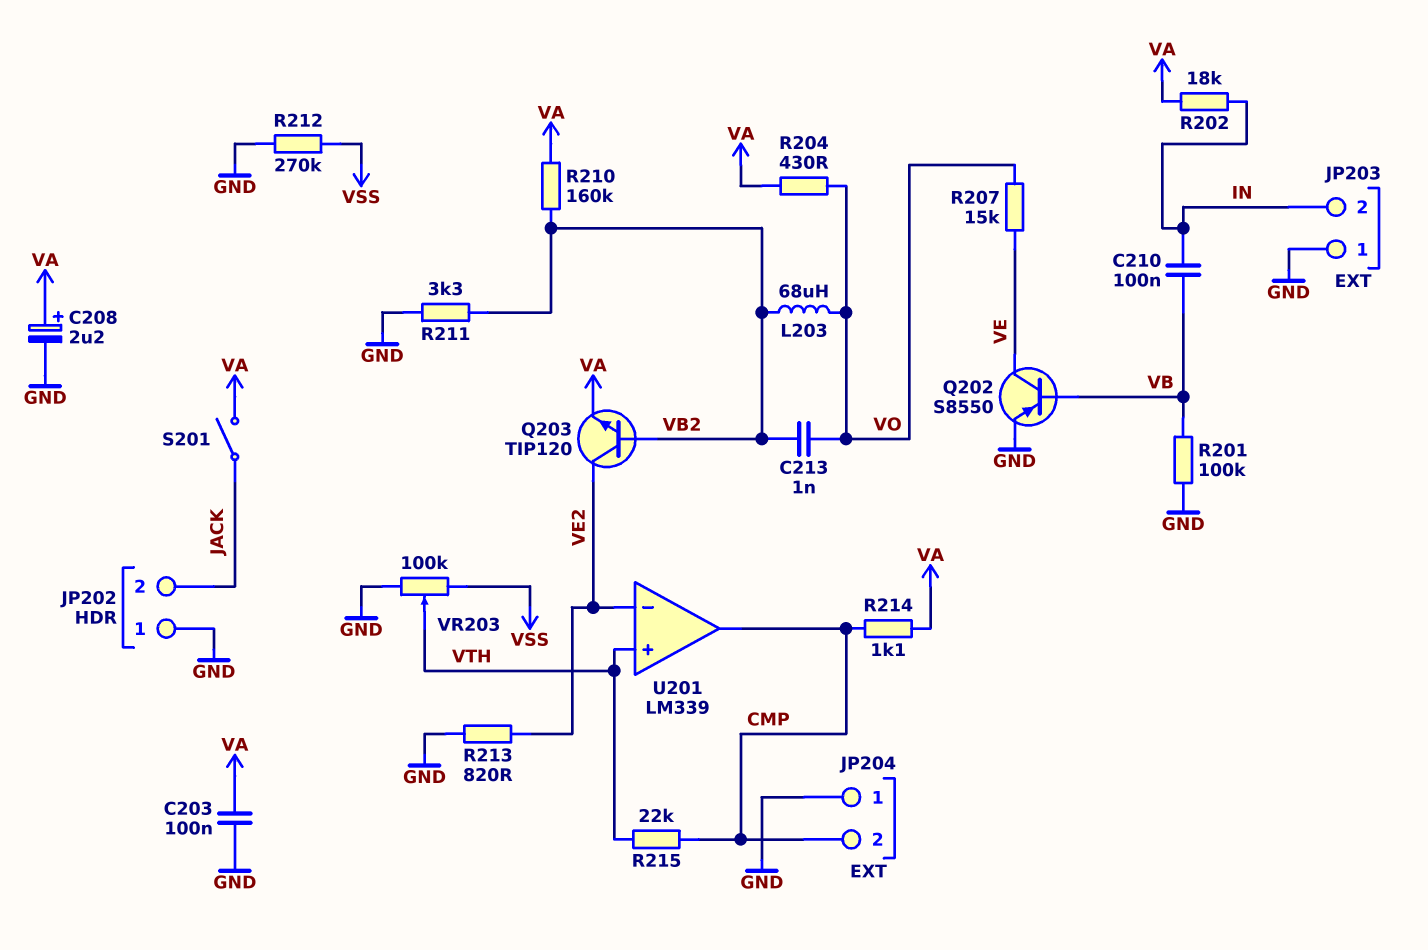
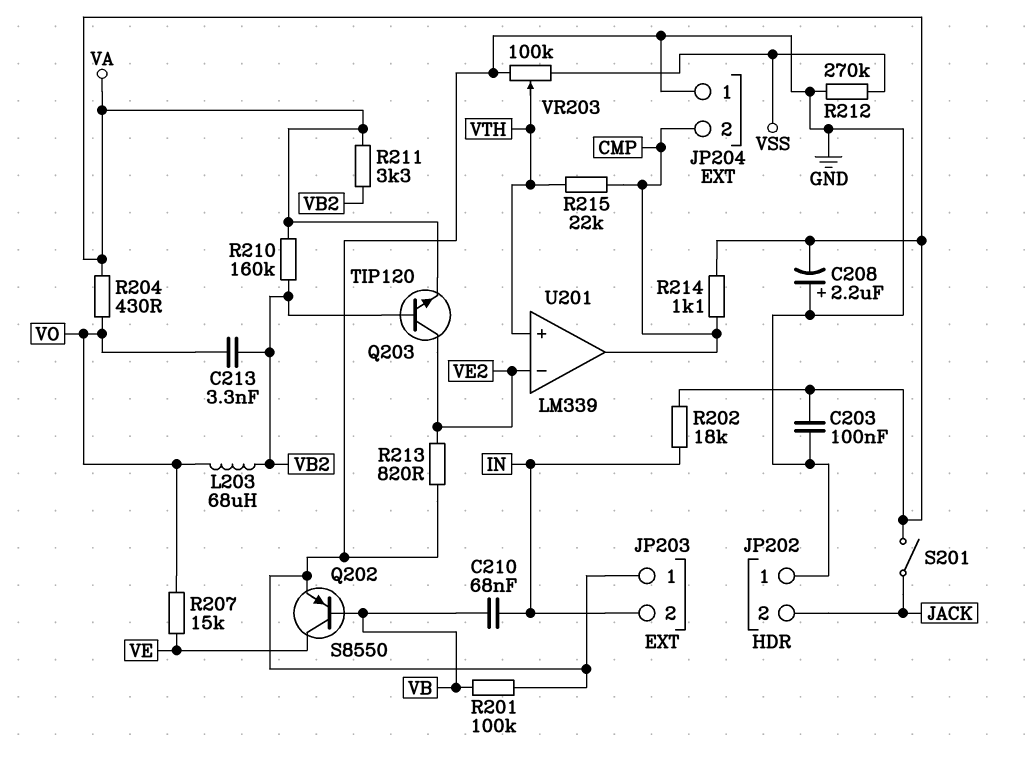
C208: 2.2uF (plus VA, minus GND) -> 2.2uF (plus GND, minus VA)
C210: 100nF (IN, VB) -> 68nF (IN, VB)
C213: 1nF (VB2, VO) -> 3.3nF (VB2, VO)
R211: 3.3k (GND, VB2) -> 3.3k (VA, VB2)

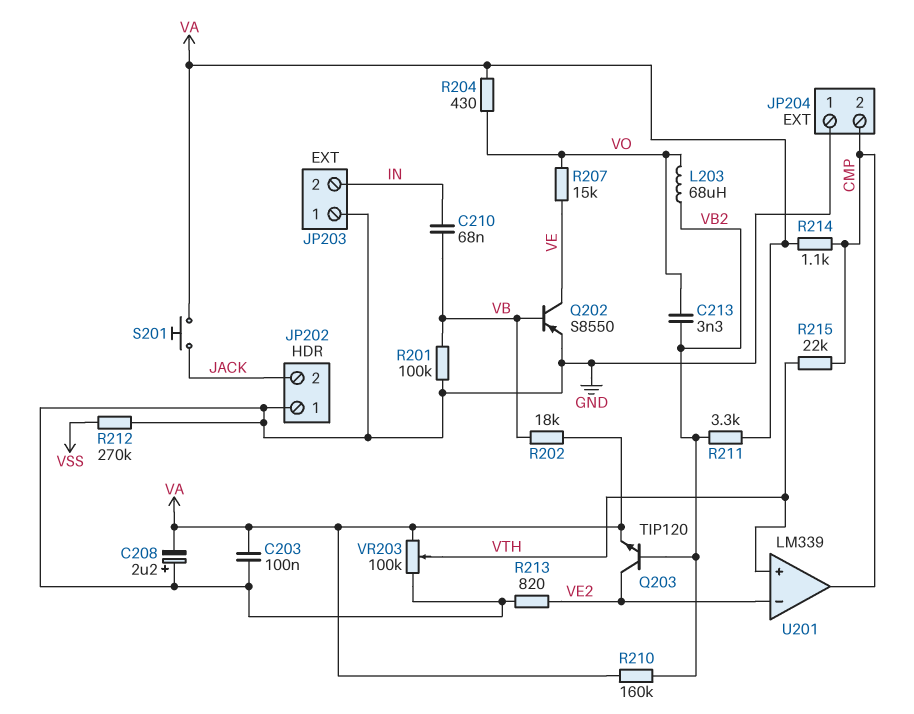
R202: 18k (IN, VA) -> 18k (VA, VB)
S201: switch (JACK, VA) -> button (JACK, VA)
VR203: 100k (GND, VSS, wiper VTH) -> 100k (GND, VA, wiper VTH)

